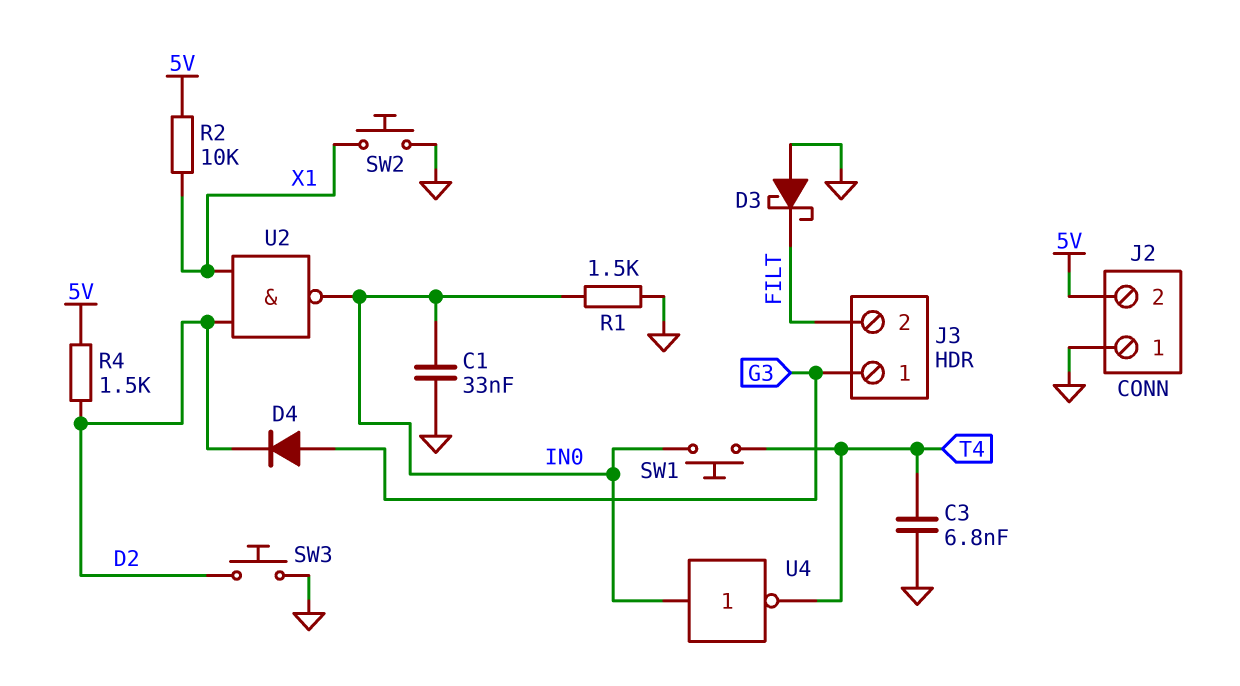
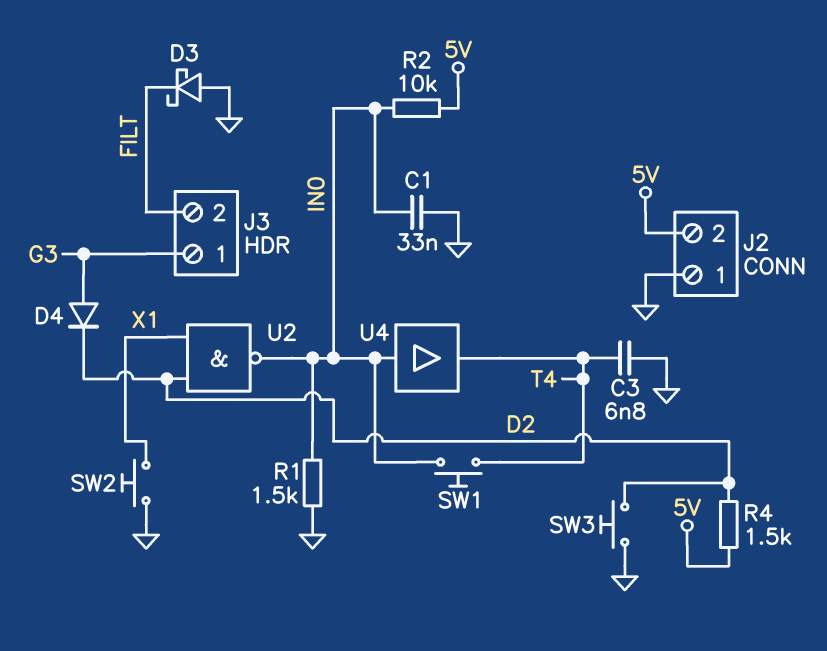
R2: 10k (5V, X1) -> 10k (5V, IN0)
U4: NOT (in IN0, out T4) -> buffer (in IN0, out T4)

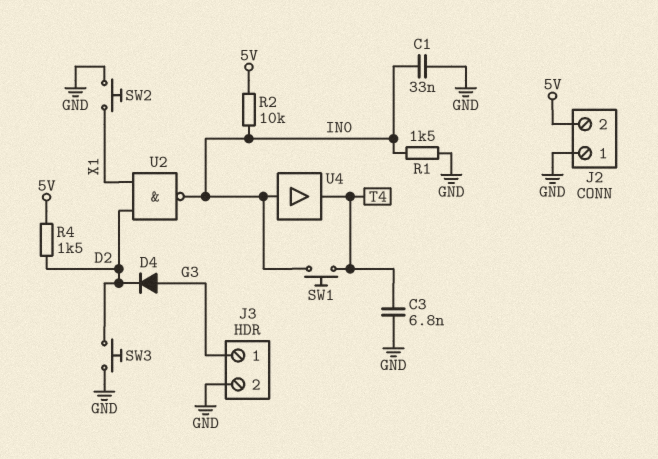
D3: schottky (A GND, K FILT) -> none
J3 pin 2: FILT -> GND

